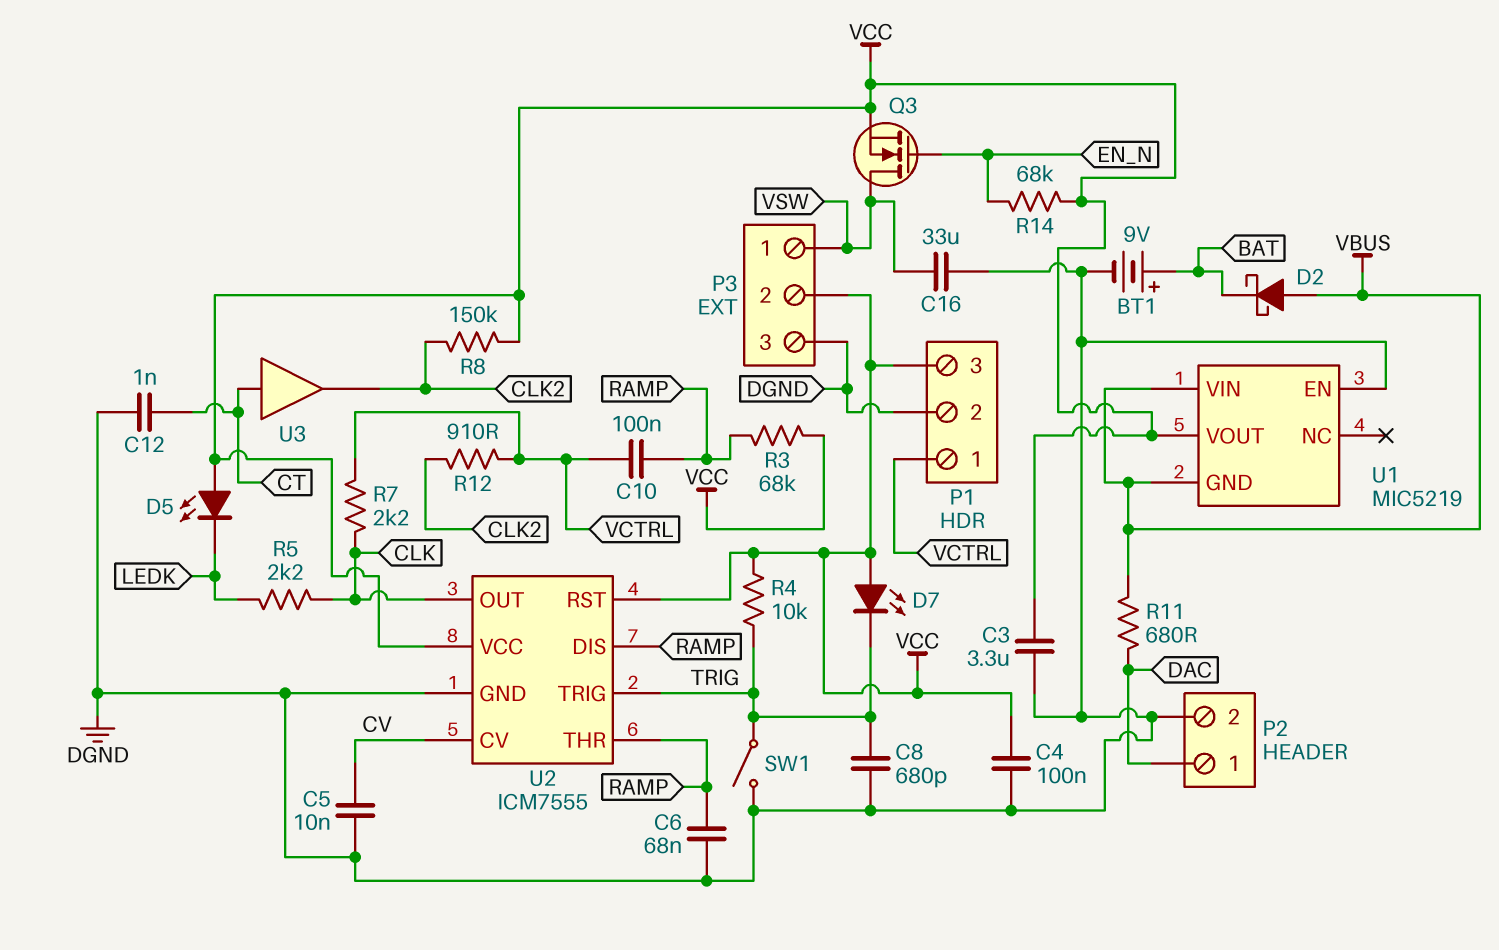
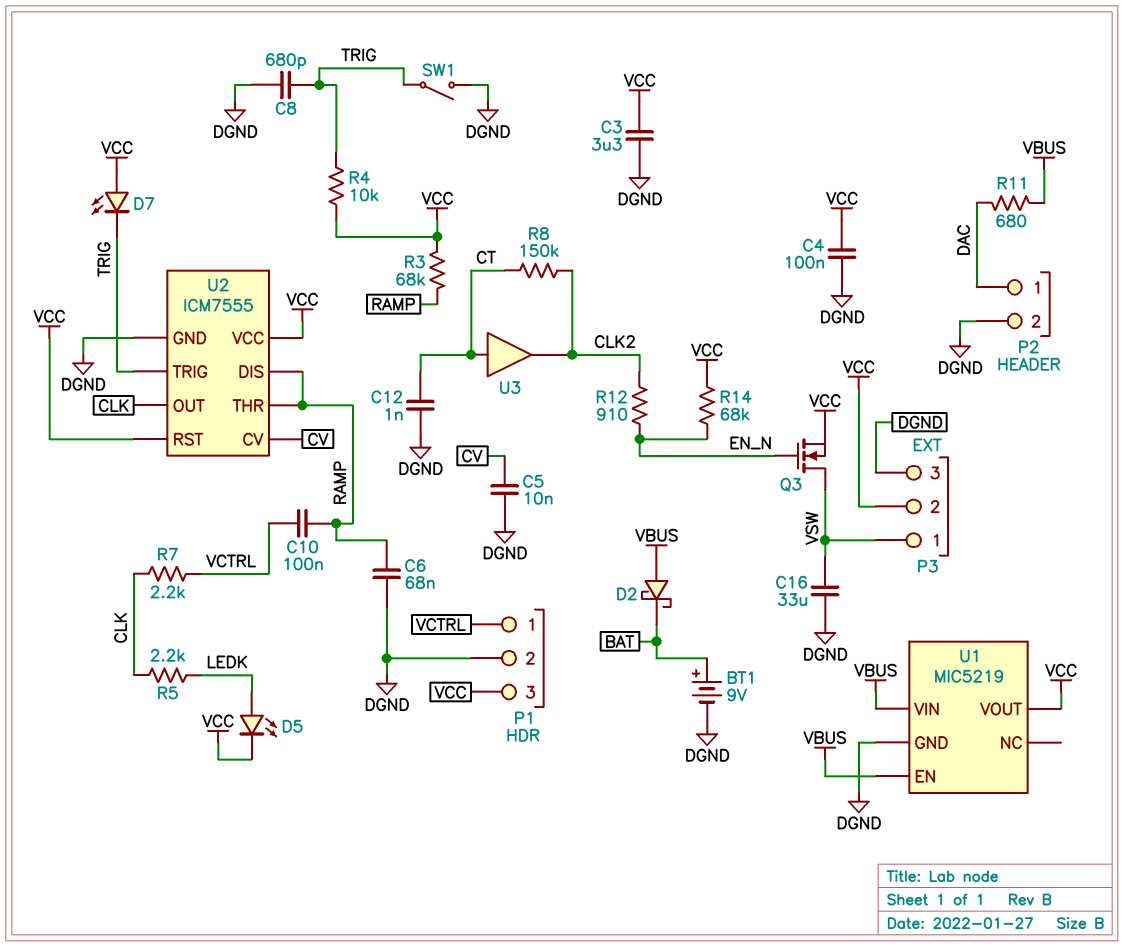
D5: LED (A VCC, K LEDK) -> LED (A LEDK, K VCC)
R8: 150k (CLK2, VCC) -> 150k (CLK2, CT)
R12: 910 (CLK2, VCTRL) -> 910 (CLK2, EN_N)
U1 pin EN: DGND -> VBUS
U1 pin GND: VBUS -> DGND

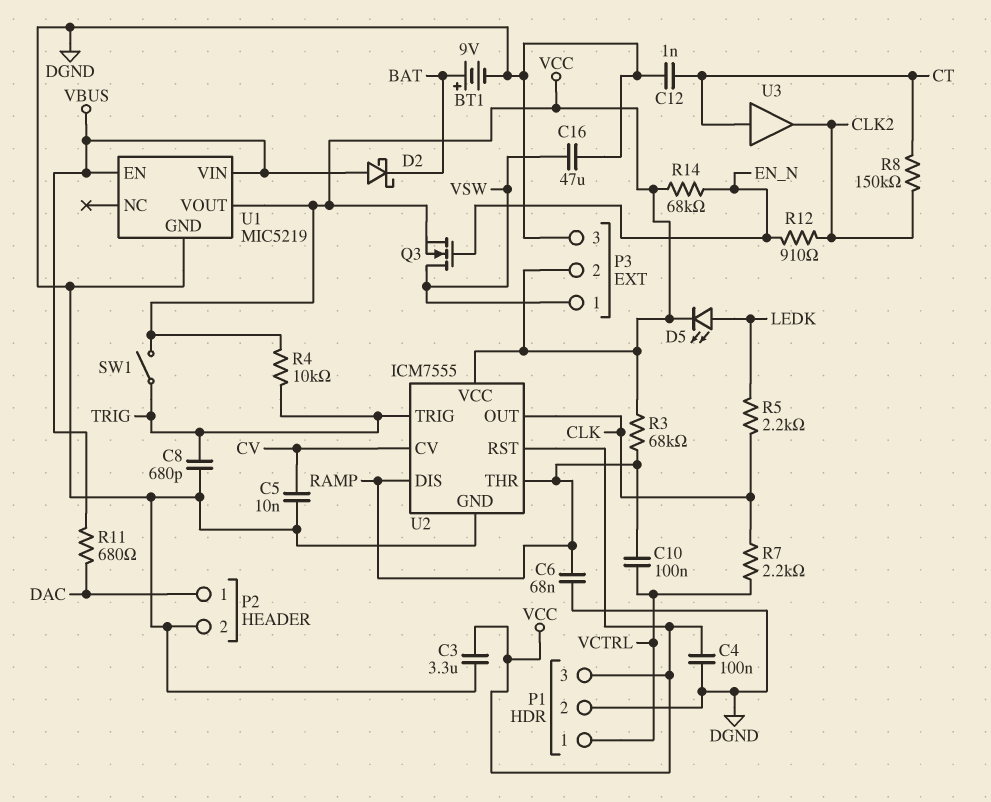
C16: 33uF (DGND, VSW) -> 47uF (DGND, VSW)
D7: LED (A VCC, K TRIG) -> none
SW1: switch (DGND, TRIG) -> switch (TRIG, VCC)

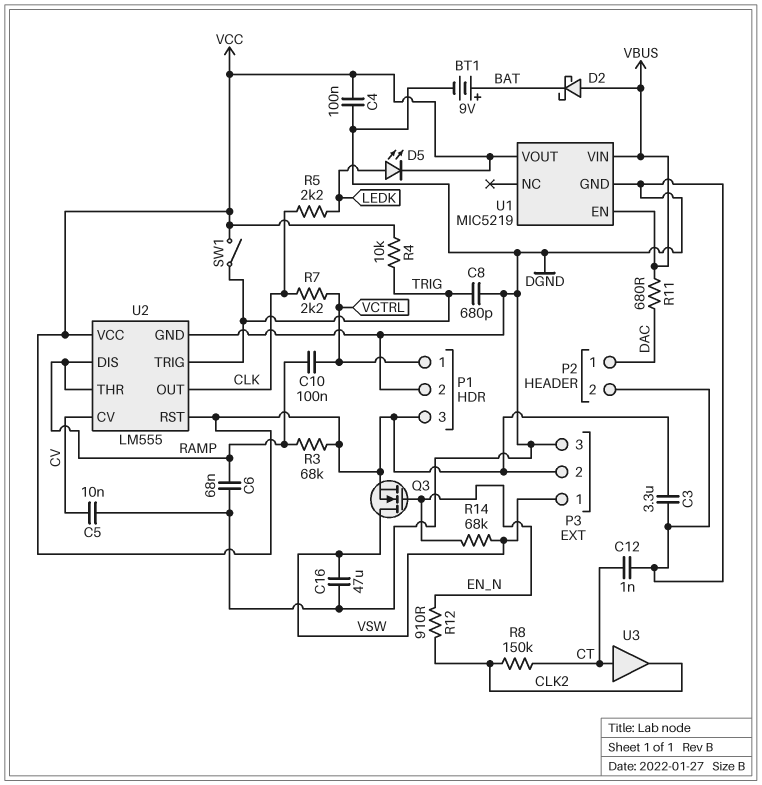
R14: 68k (EN_N, VCC) -> 68k (EN_N, VSW)
U2: ICM7555 -> LM555

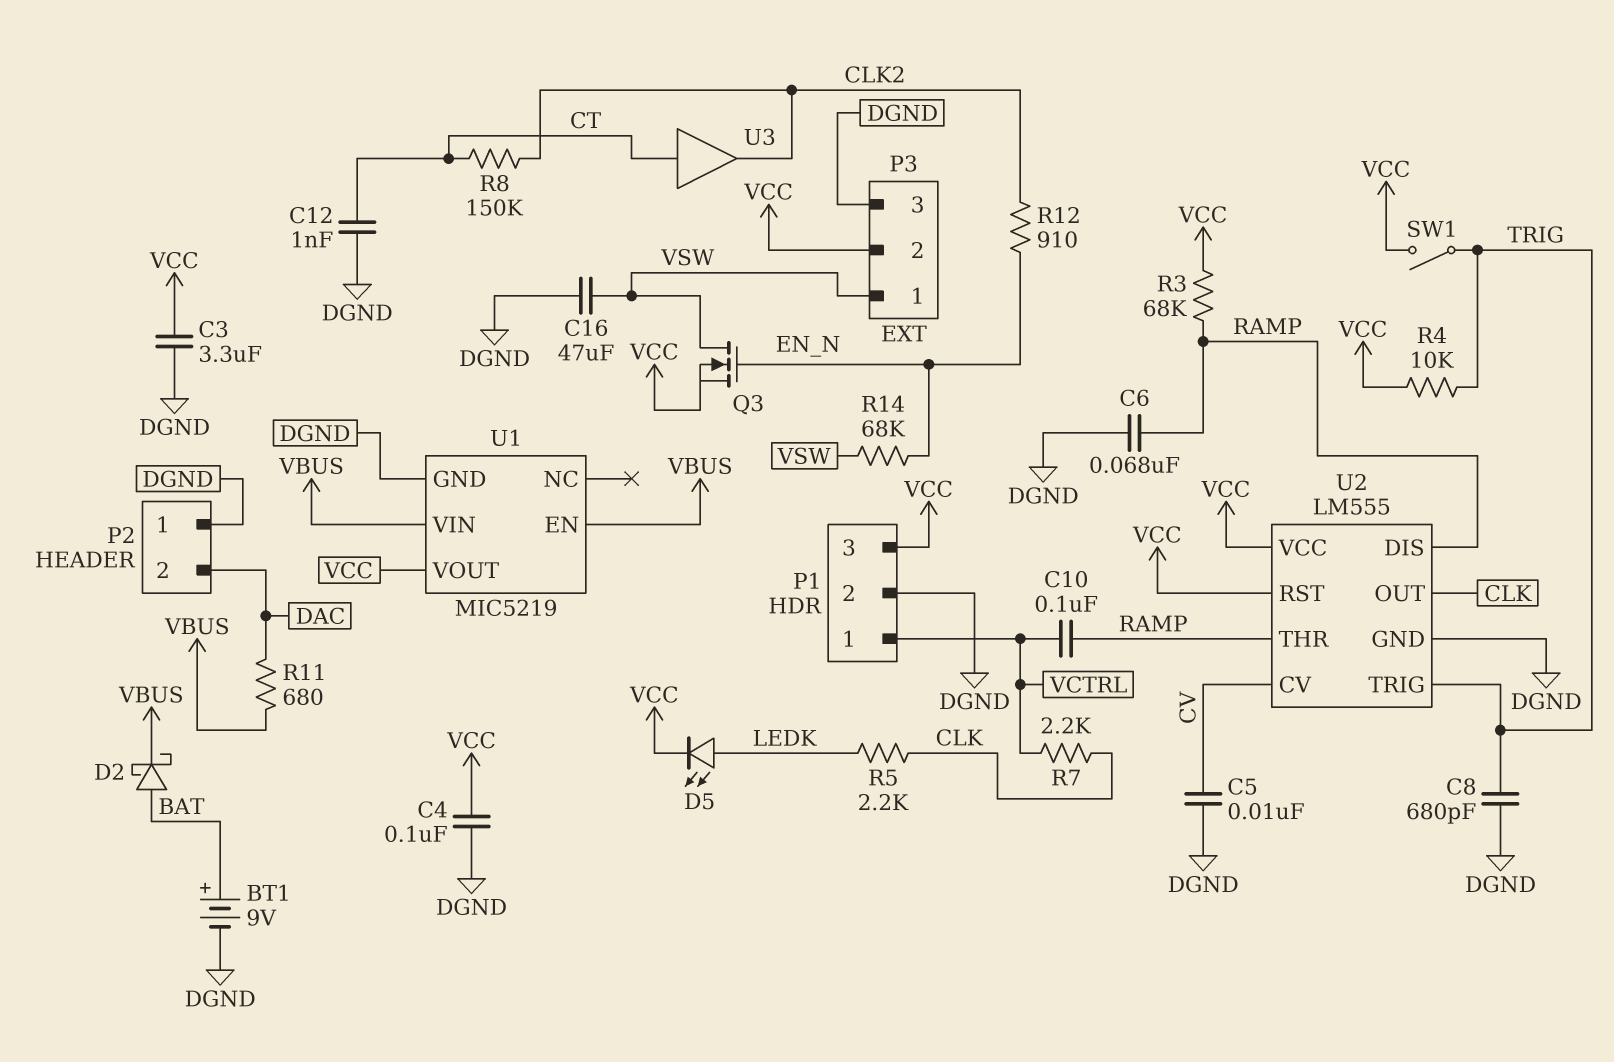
D2: schottky (A VBUS, K BAT) -> schottky (A BAT, K VBUS)
P2 pin 1: DAC -> DGND
P2 pin 2: DGND -> DAC

